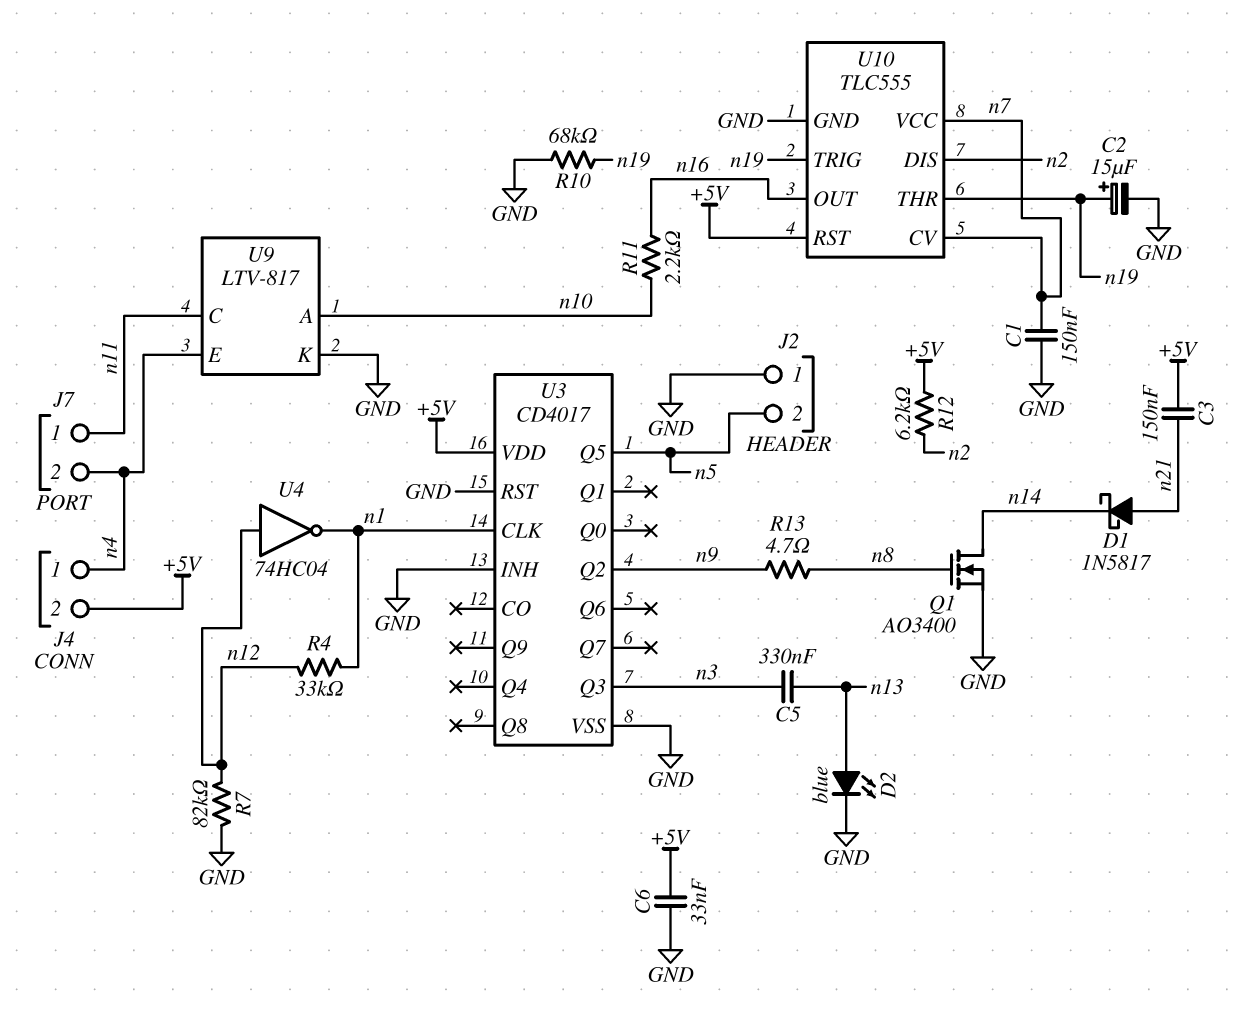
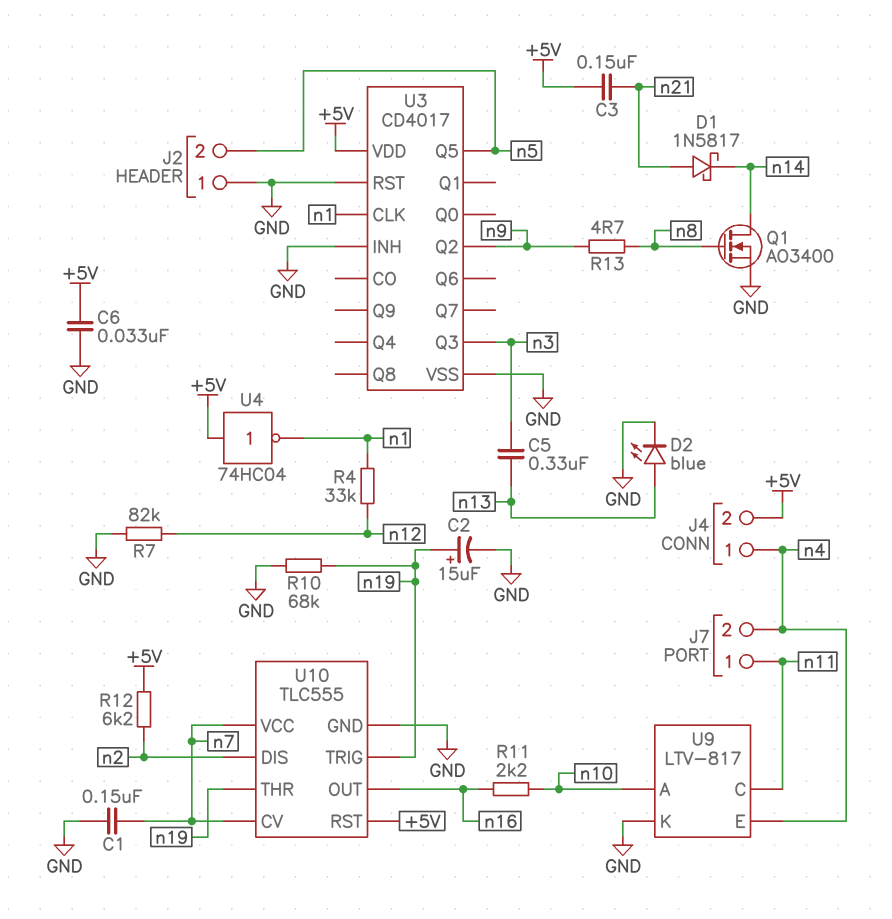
U4: NOT 74HC04 (in n12, out n1) -> NOT 74HC04 (in +5V, out n1)

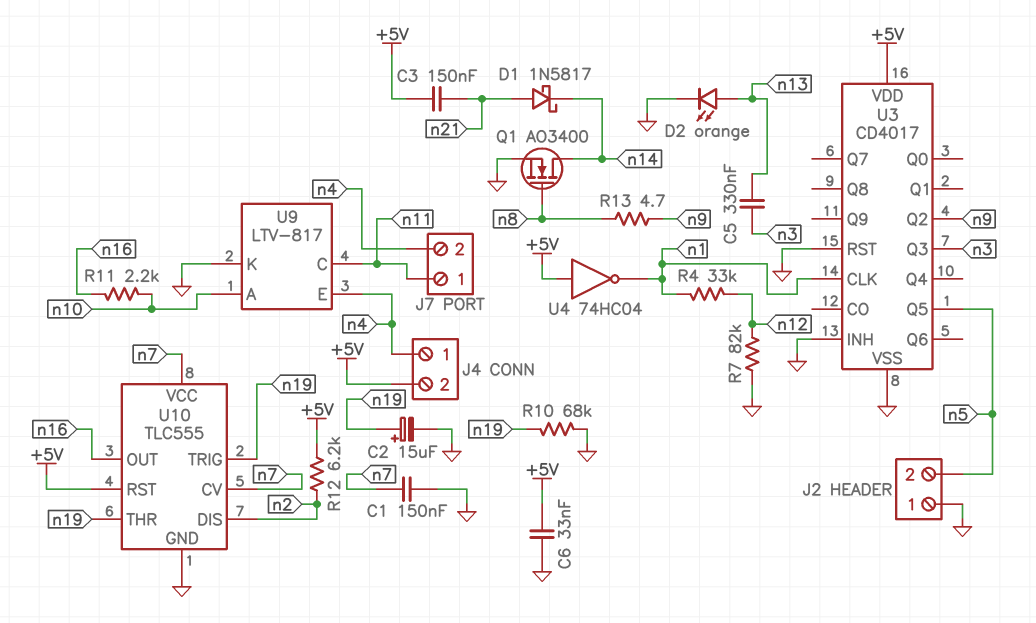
D2: LED blue (A n13, K GND) -> LED orange (A n13, K GND)

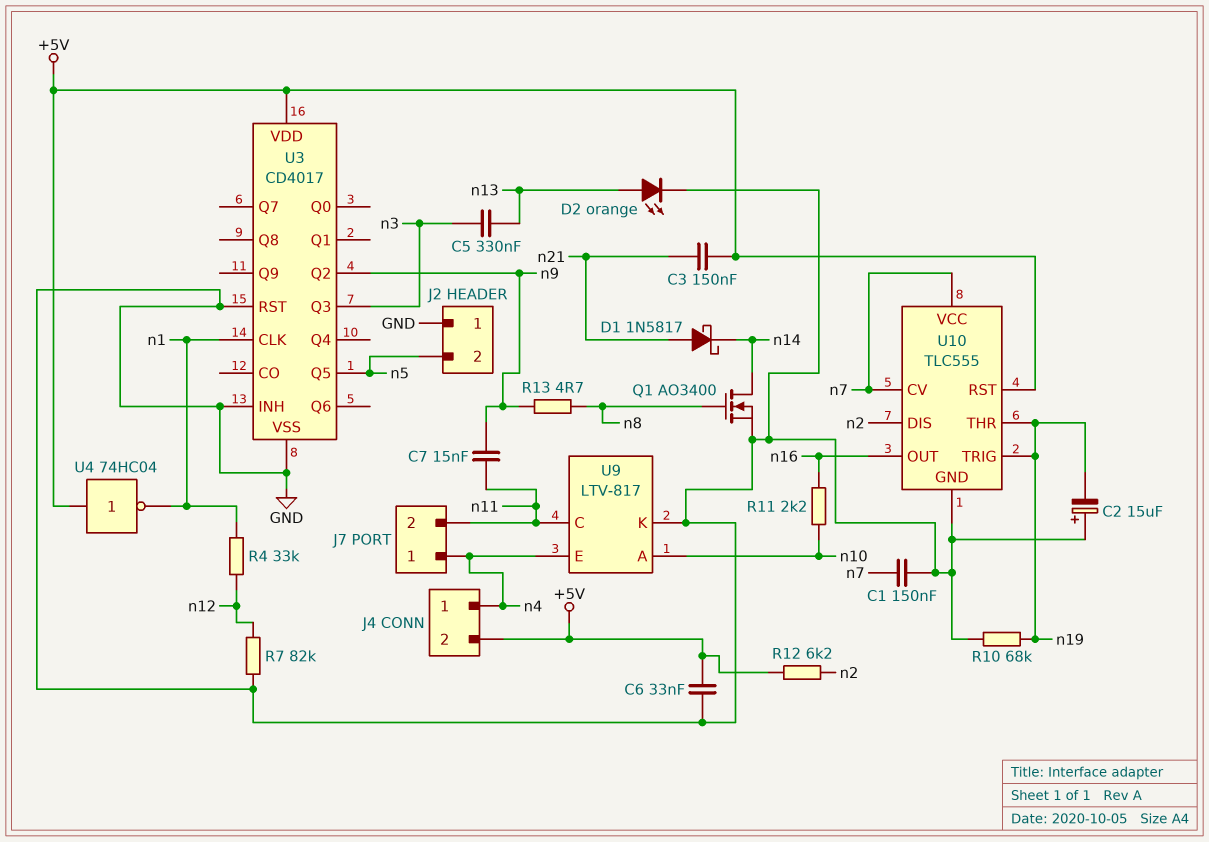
C2: 15uF (plus n19, minus GND) -> 15uF (plus GND, minus n19)
C7: none -> 15nF (n9, n11)
J7 pin 1: n11 -> n4
J7 pin 2: n4 -> n11

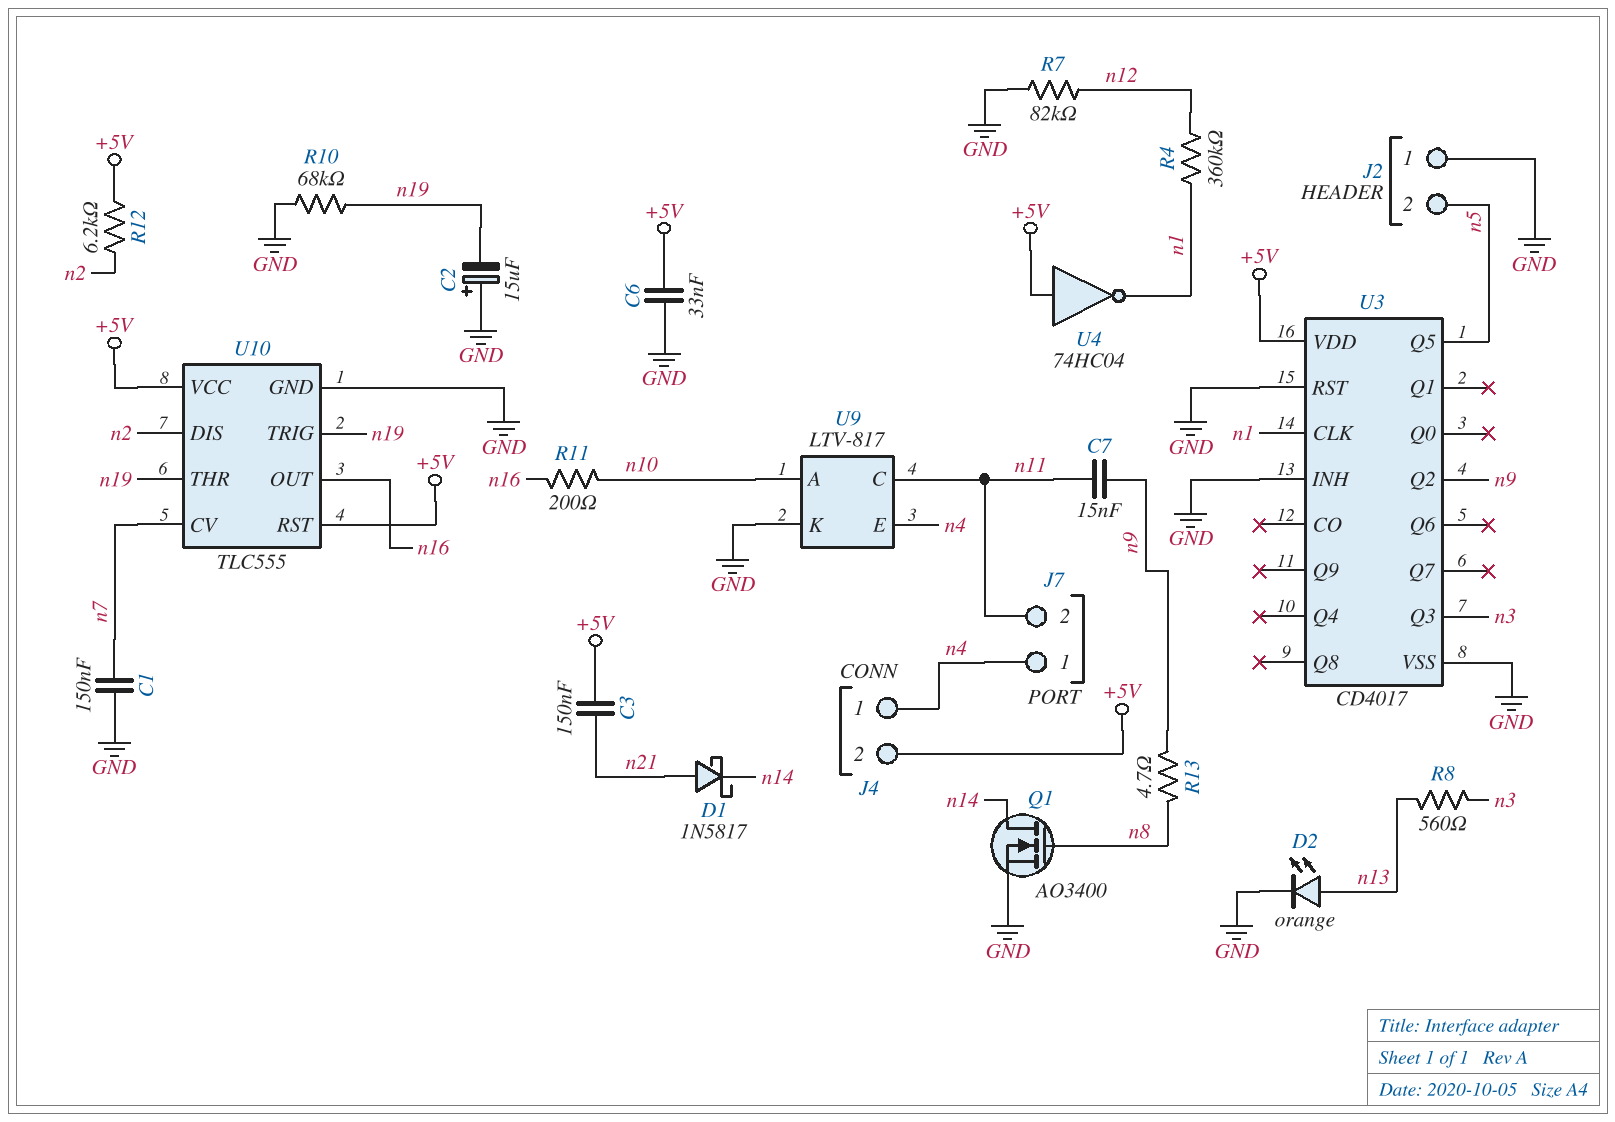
C5: 330nF (n3, n13) -> none
R4: 33k (n1, n12) -> 360k (n1, n12)
R8: none -> 560 (n3, n13)
R11: 2.2k (n10, n16) -> 200 (n10, n16)
U10 pin VCC: n7 -> +5V

